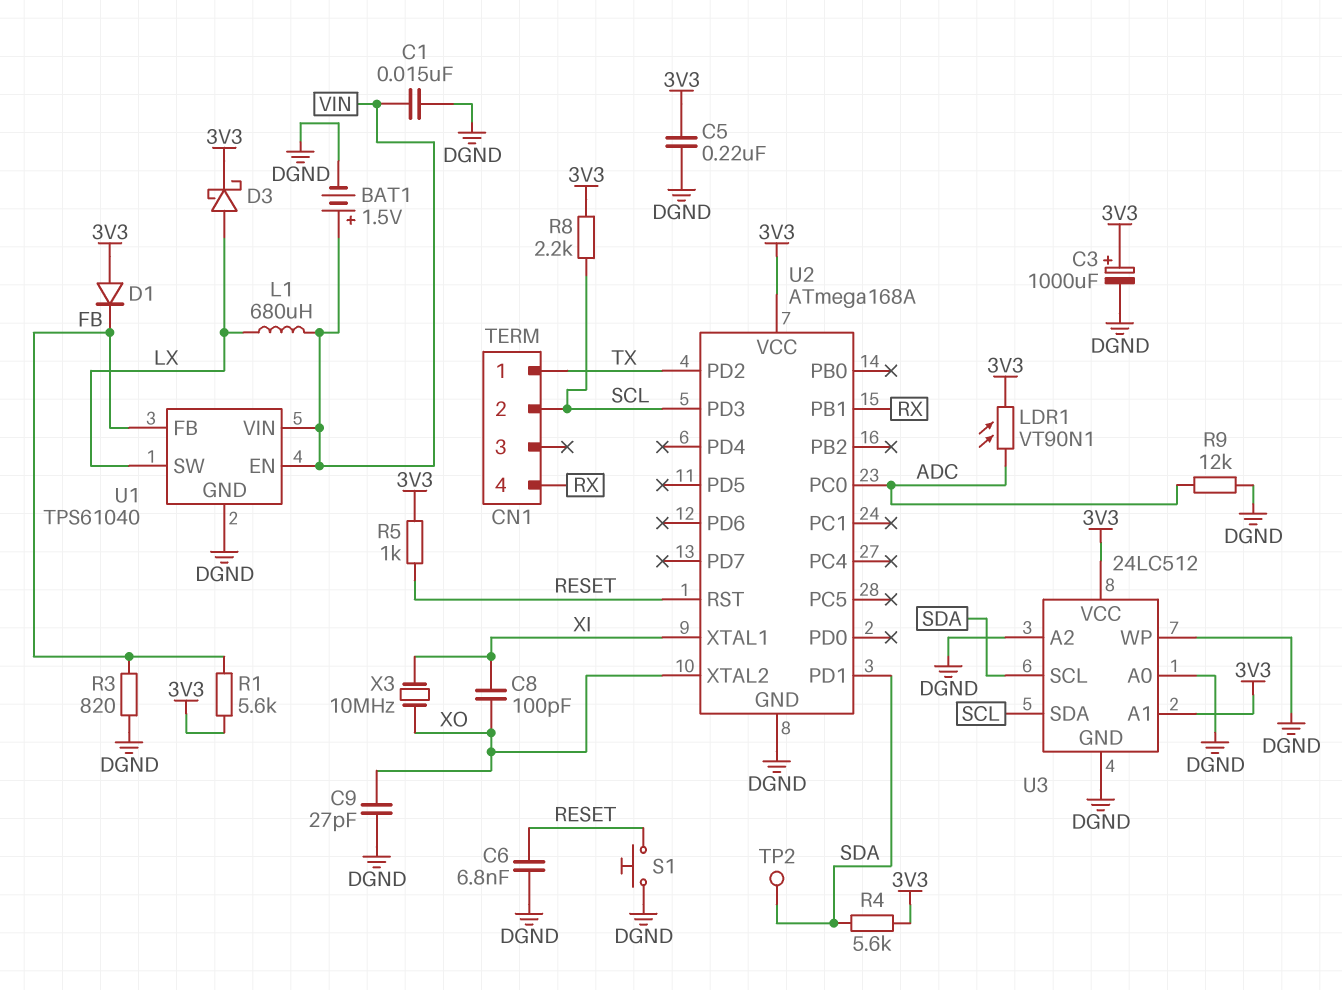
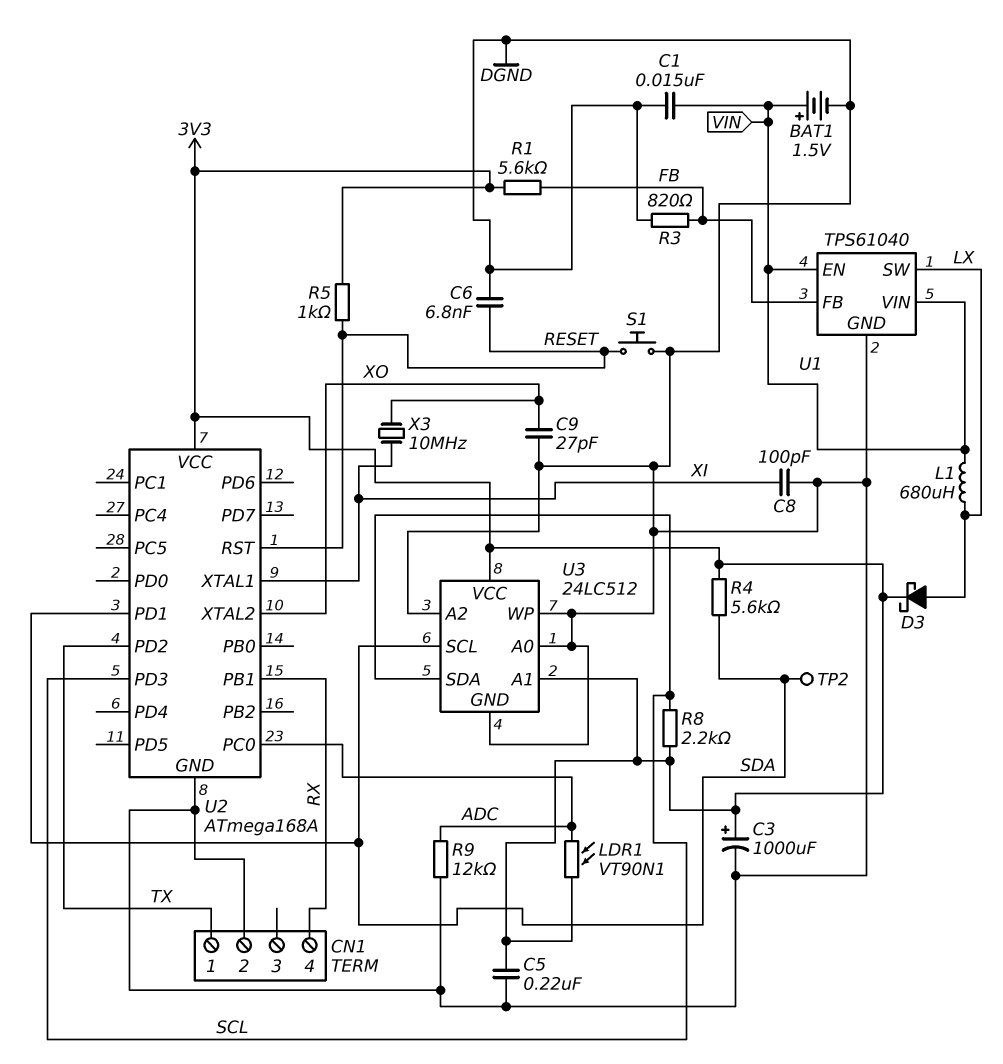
C8: 100pF (XI, XO) -> 100pF (DGND, XI)
CN1 pin 2: SCL -> DGND
D1: diode (A 3V3, K FB) -> none

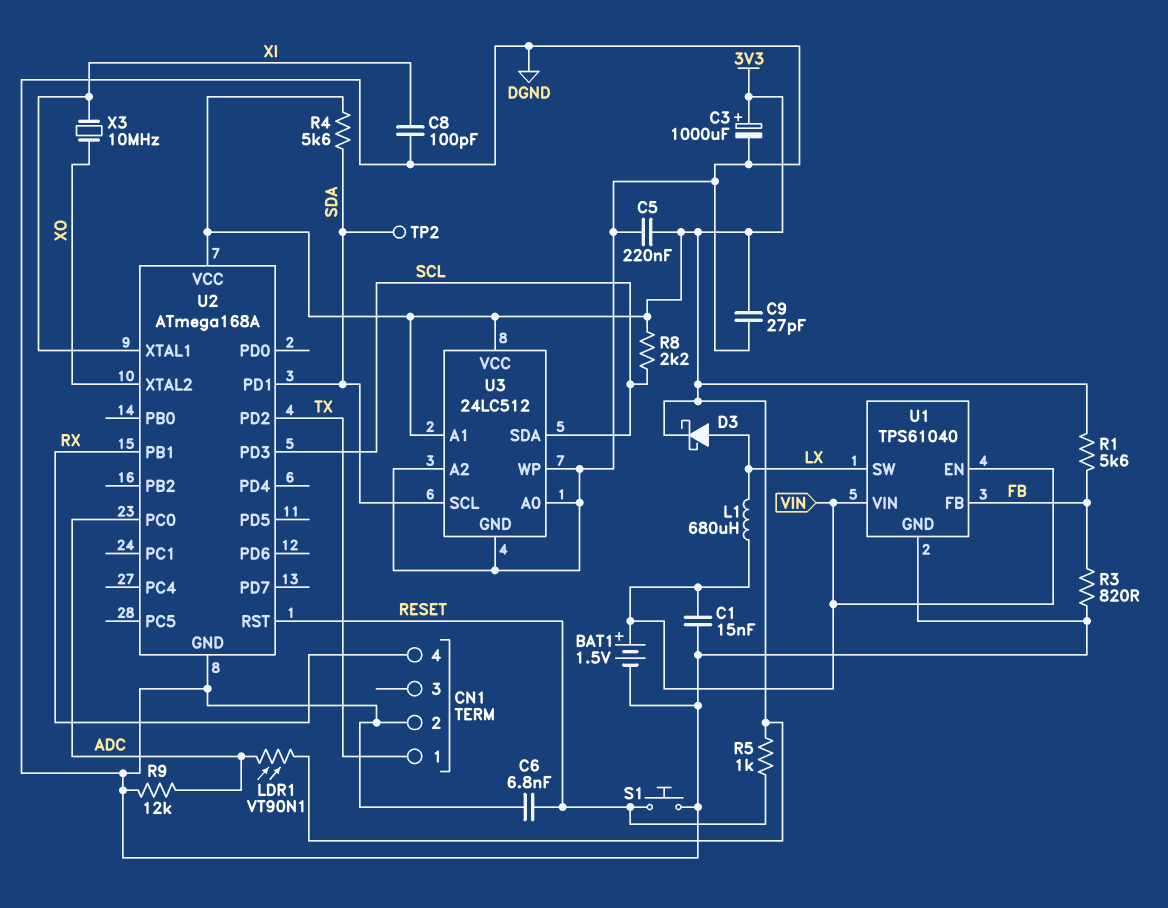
C9: 27pF (DGND, XO) -> 27pF (3V3, DGND)

